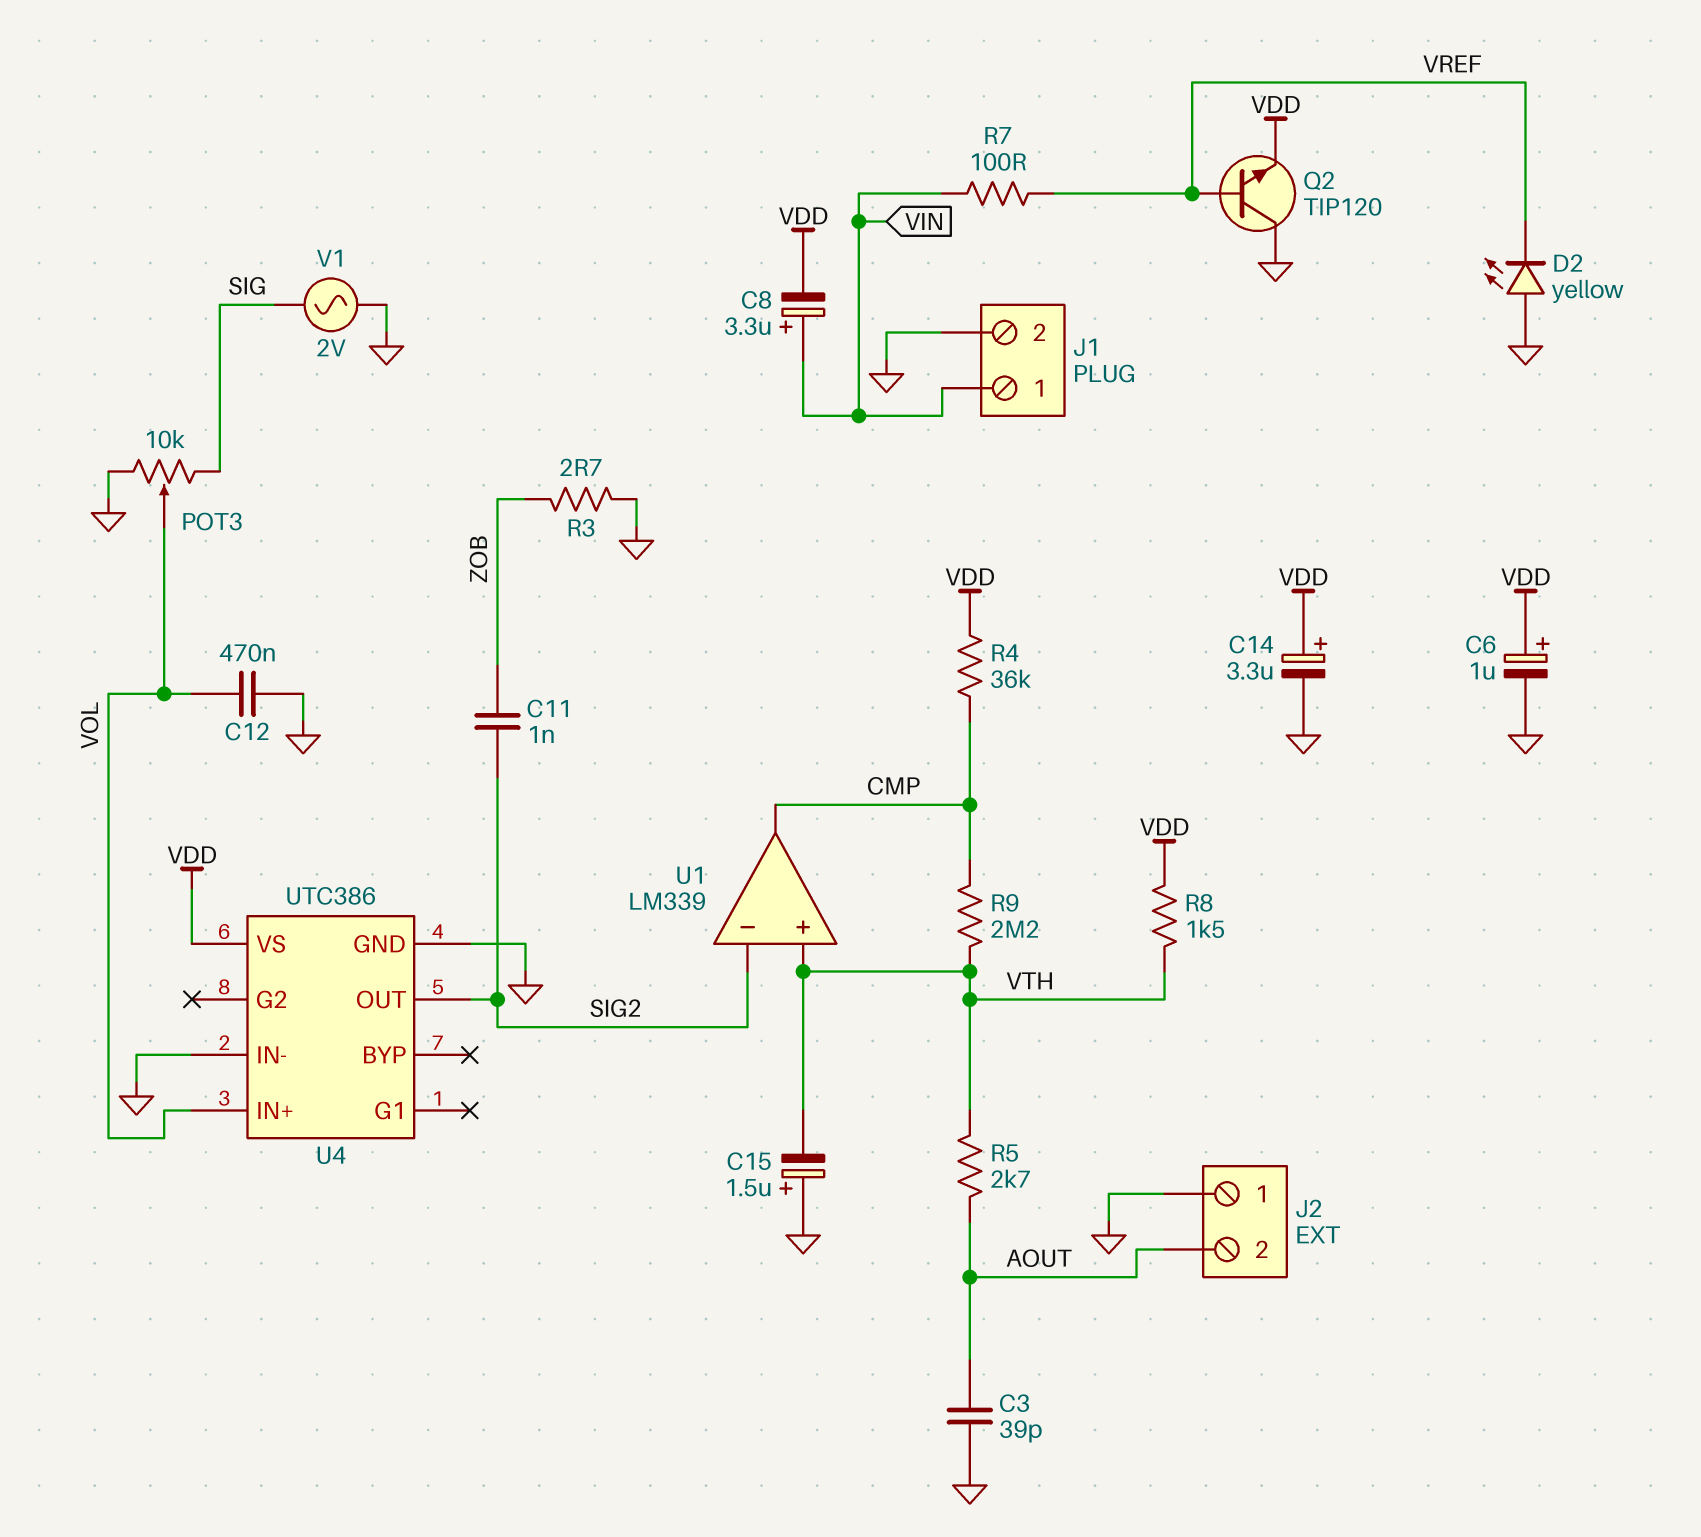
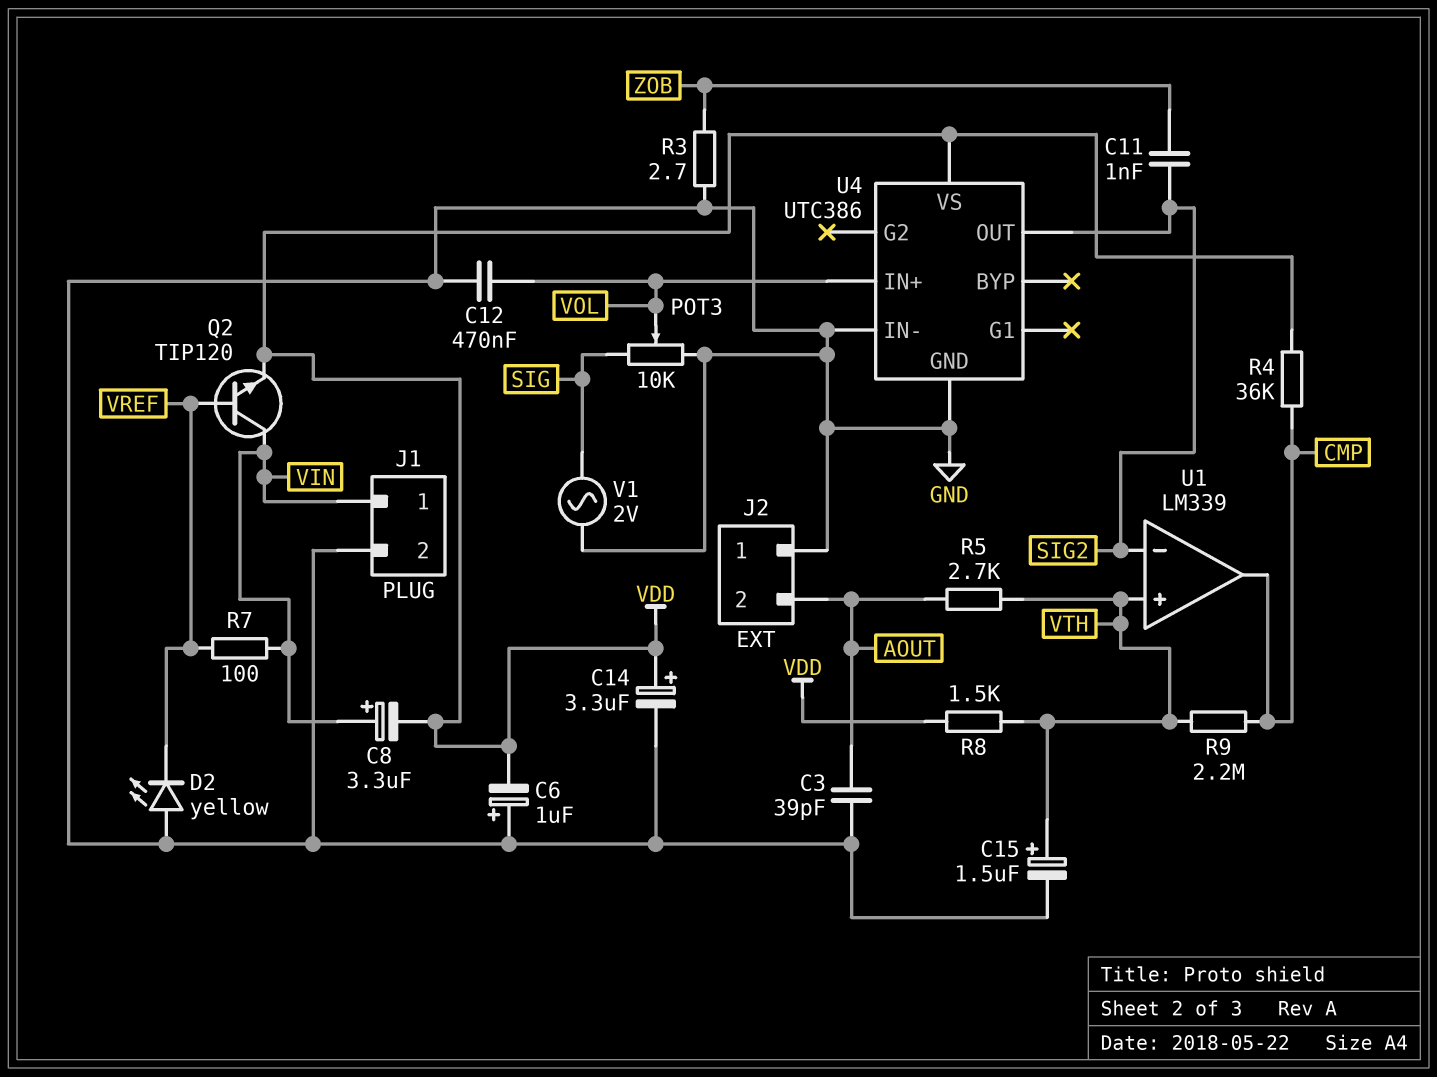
C6: 1uF (plus VDD, minus GND) -> 1uF (plus GND, minus VDD)
C15: 1.5uF (plus GND, minus VTH) -> 1.5uF (plus VTH, minus GND)
Q2: NPN TIP120 (B VREF, C GND, E VDD) -> NPN TIP120 (B VREF, C VIN, E VDD)

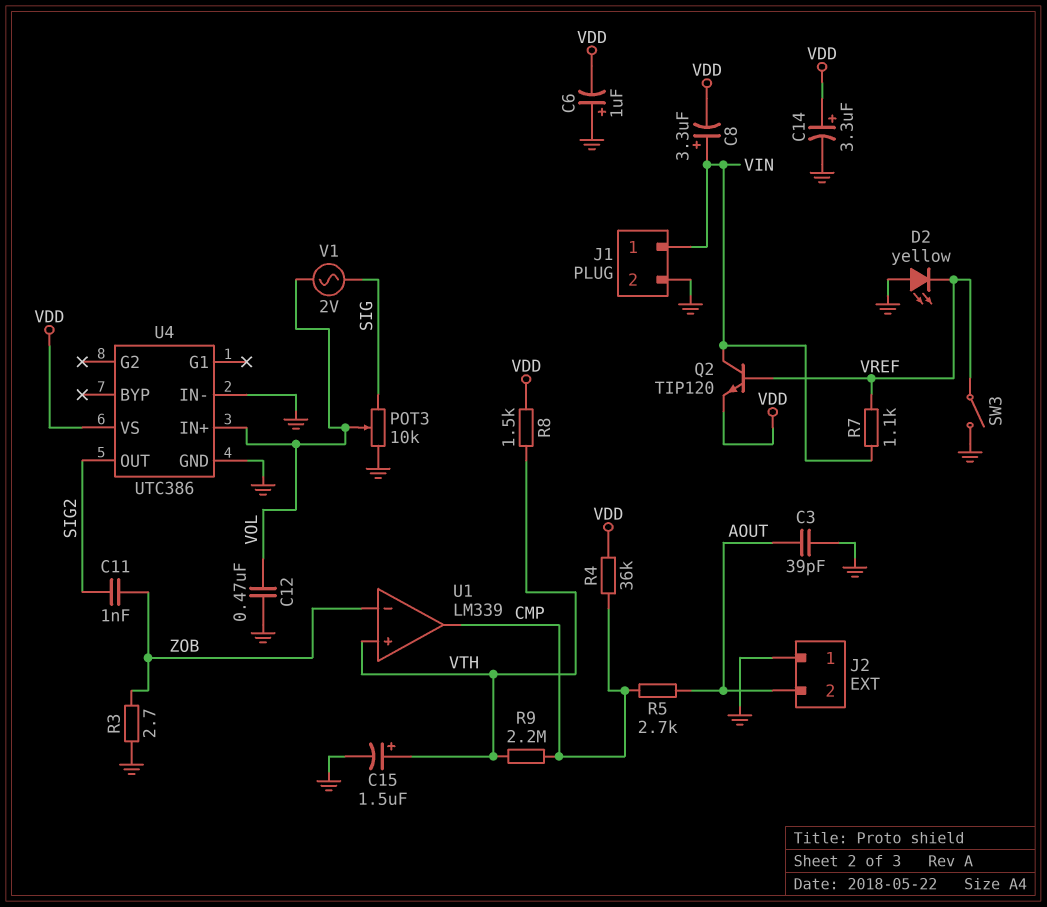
R5: 2.7k (AOUT, VTH) -> 2.7k (AOUT, CMP)
R7: 100 (VIN, VREF) -> 1.1k (VIN, VREF)
SW3: none -> switch (GND, VREF)
U1 pin in-: SIG2 -> ZOB
V1: AC 2V (GND, SIG) -> AC 2V (SIG, VOL)

